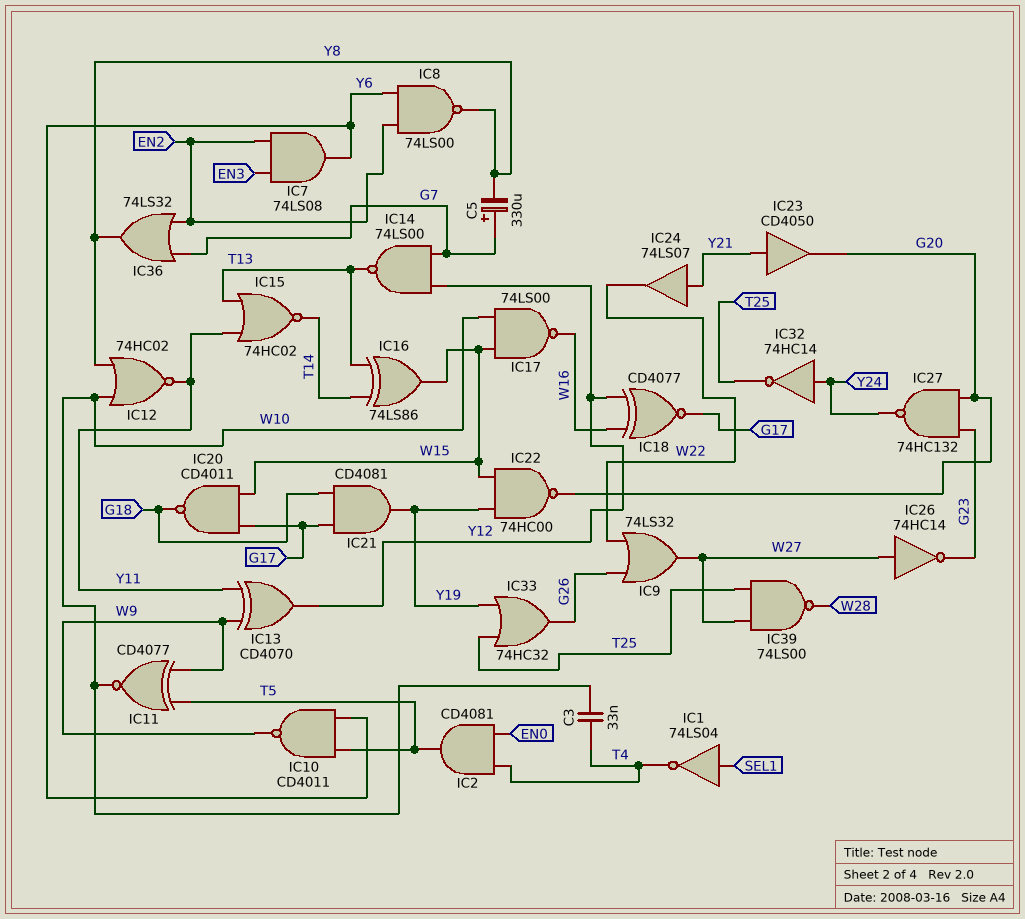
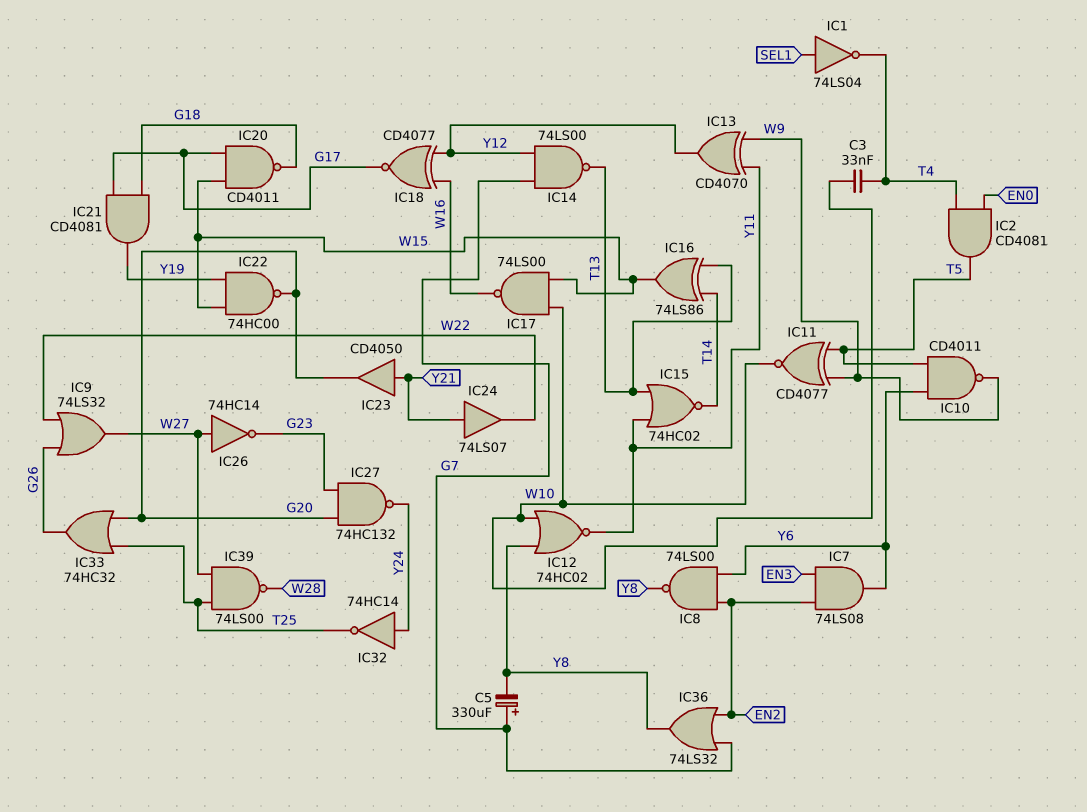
IC33: OR 74HC32 (in T25, in Y19, out G26) -> OR 74HC32 (in G20, in T25, out G26)

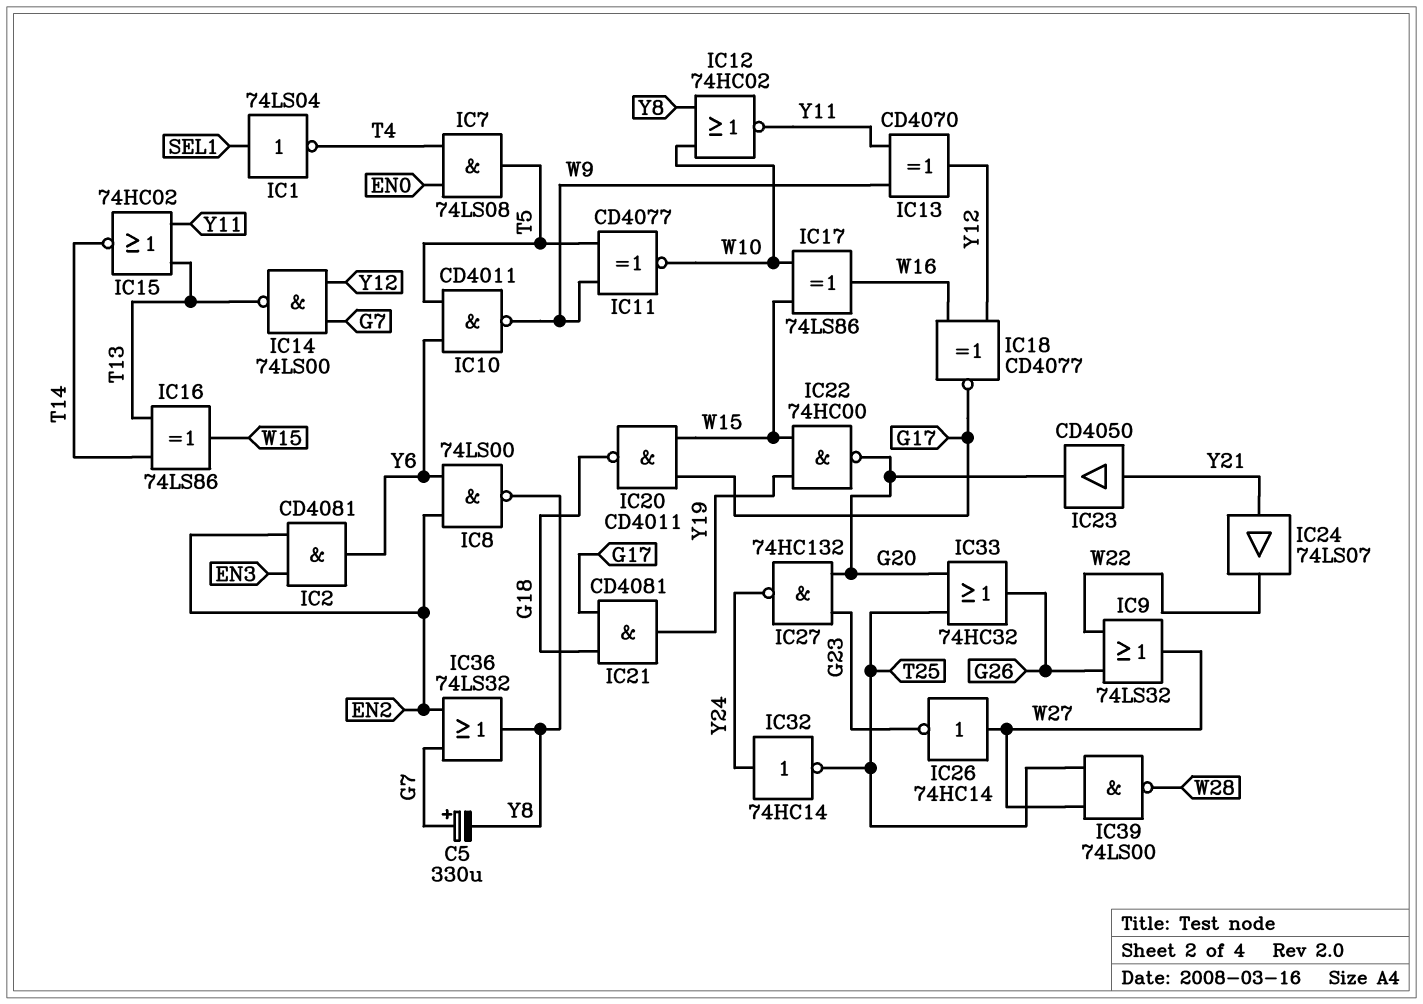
C3: 33nF (T4, W10) -> none
IC2: AND CD4081 (in EN0, in T4, out T5) -> AND CD4081 (in EN2, in EN3, out Y6)
IC7: AND 74LS08 (in EN2, in EN3, out Y6) -> AND 74LS08 (in EN0, in T4, out T5)
IC17: NAND 74LS00 (in W10, in W15, out W16) -> XOR 74LS86 (in W10, in W15, out W16)

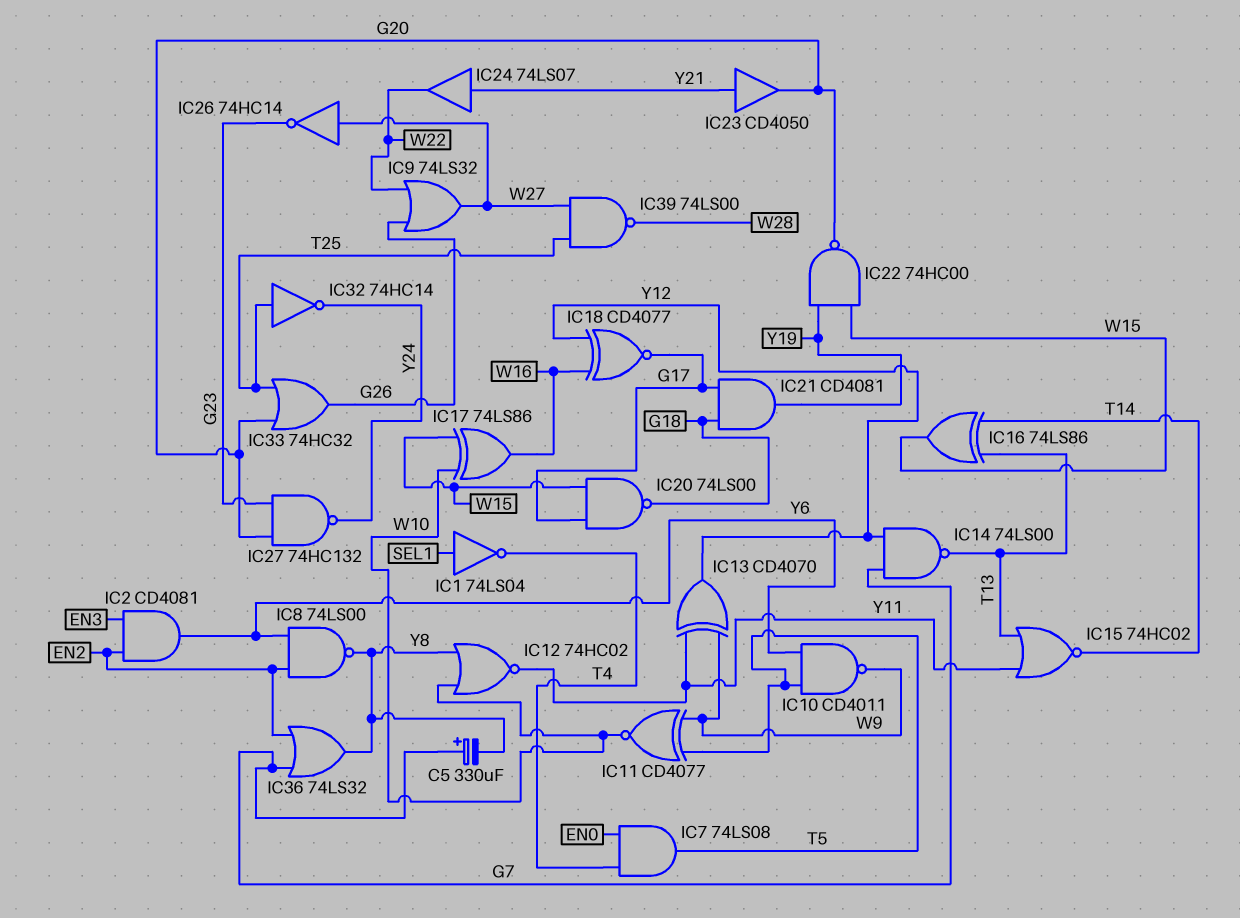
IC20: NAND CD4011 (in G17, in W15, out G18) -> NAND 74LS00 (in G17, in W15, out G18)
IC32: NOT 74HC14 (in Y24, out T25) -> NOT 74HC14 (in T25, out Y24)

